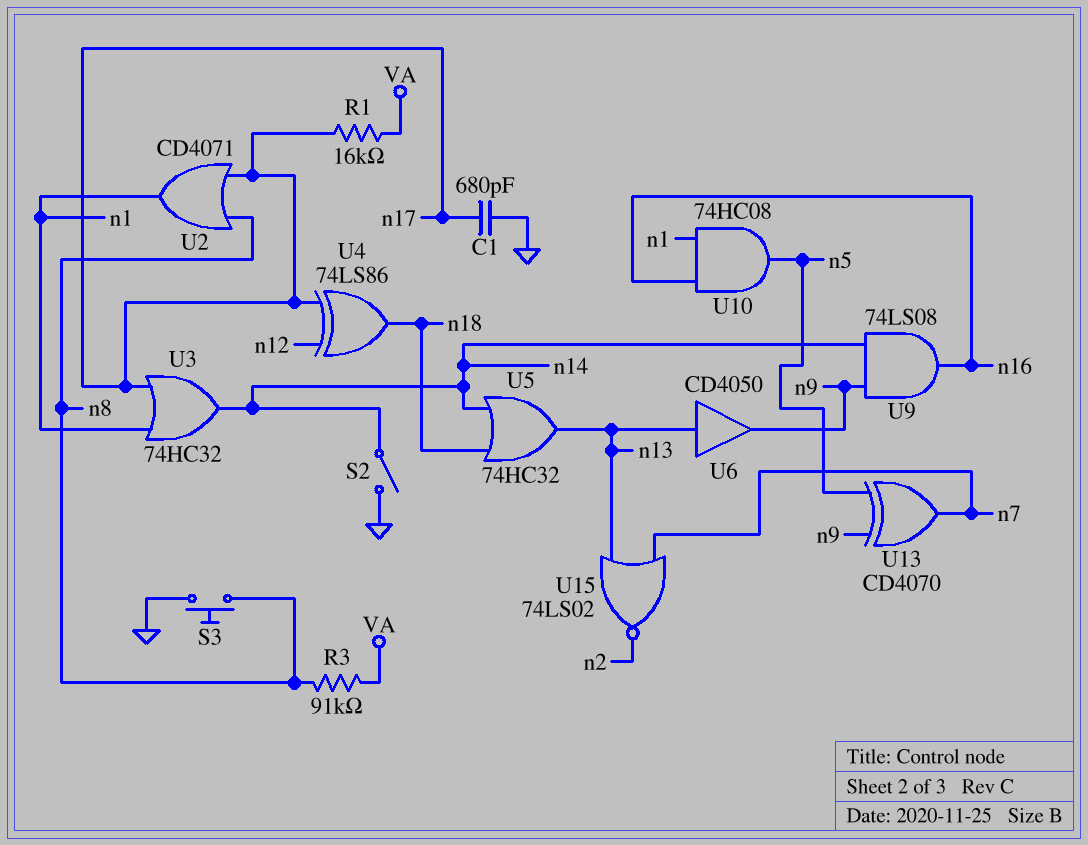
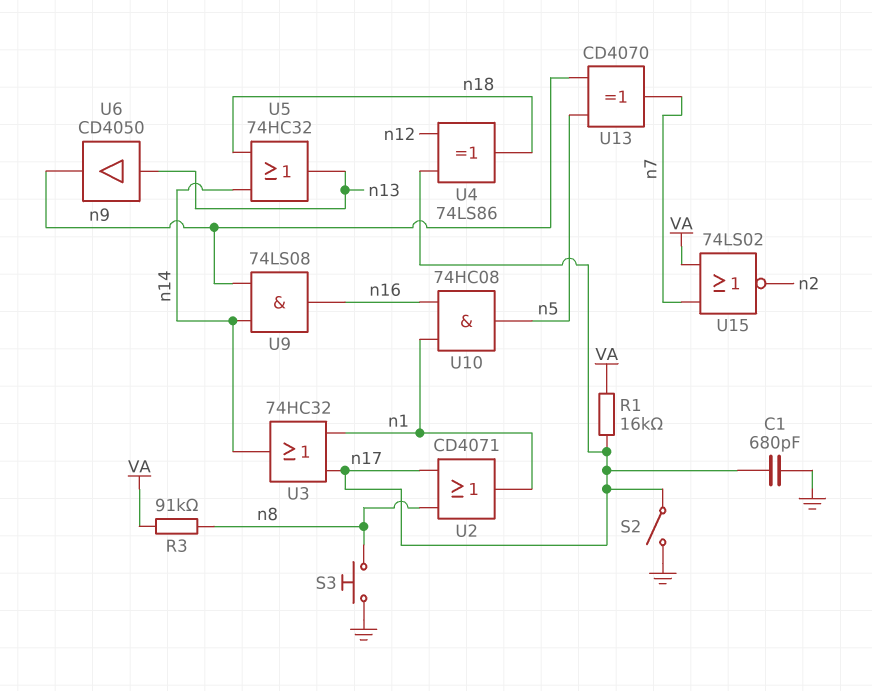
S2: switch (GND, n14) -> switch (GND, n17)
U15: NOR 74LS02 (in n7, in n13, out n2) -> NOR 74LS02 (in VA, in n7, out n2)

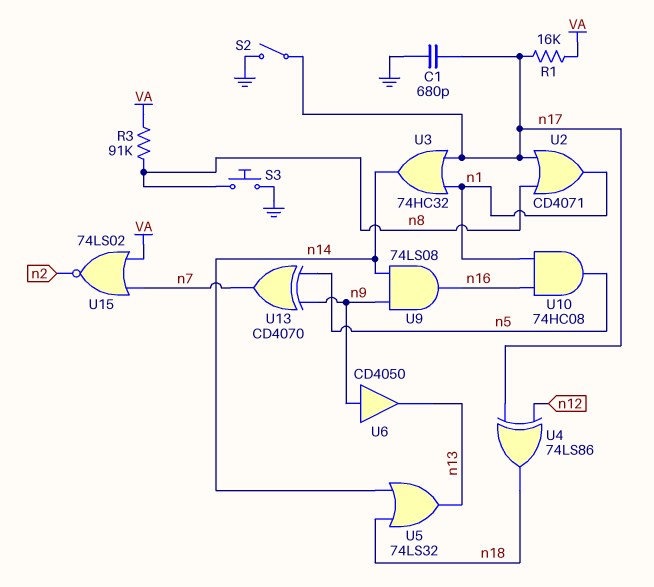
U5: OR 74HC32 (in n14, in n18, out n13) -> OR 74LS32 (in n14, in n18, out n13)
U6: buffer CD4050 (in n13, out n9) -> buffer CD4050 (in n9, out n13)

